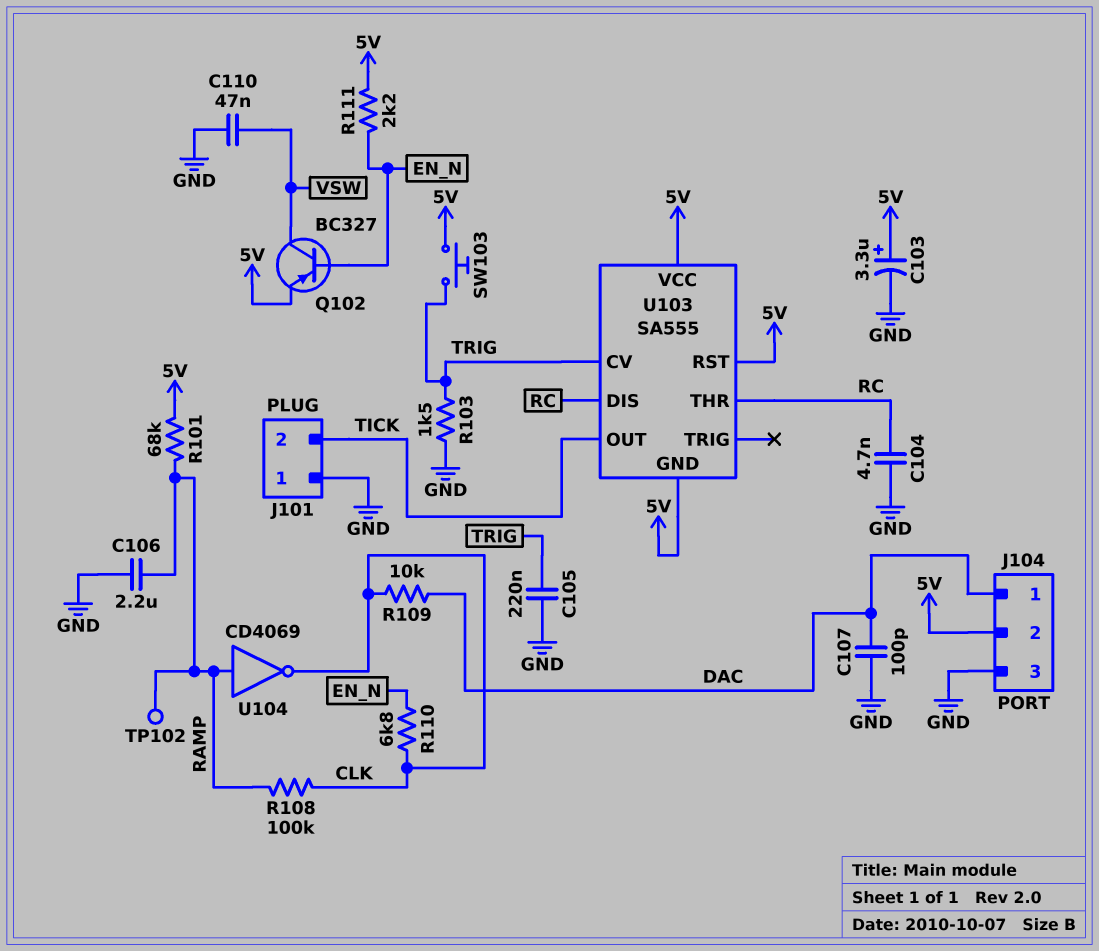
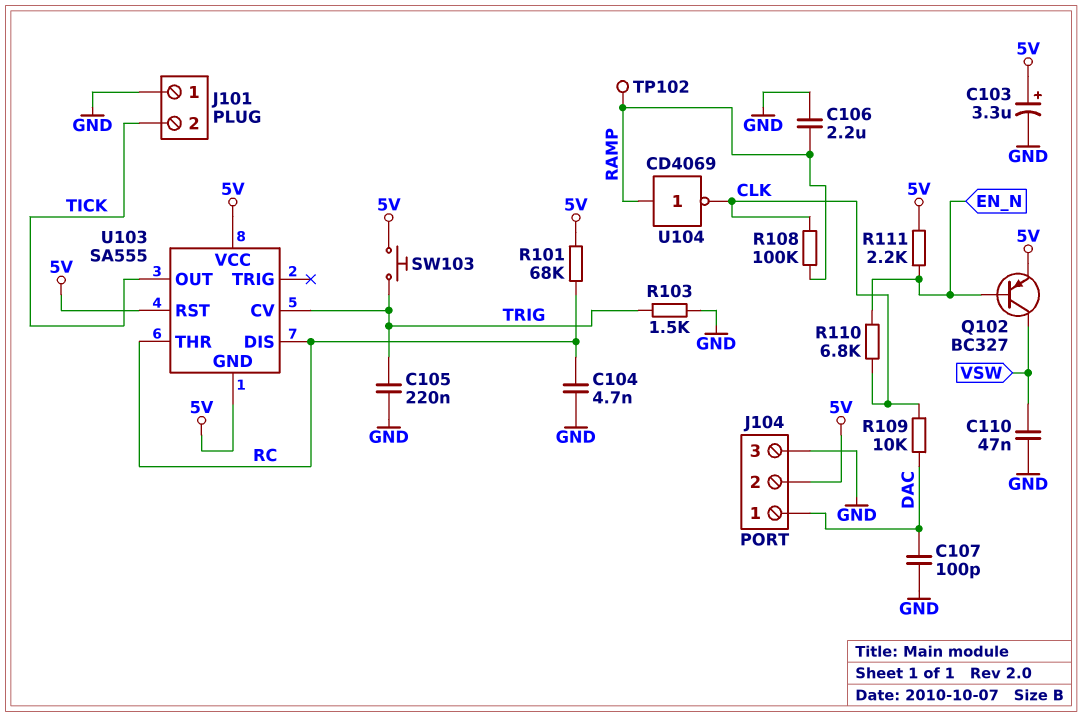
R101: 68k (5V, RAMP) -> 68k (5V, RC)

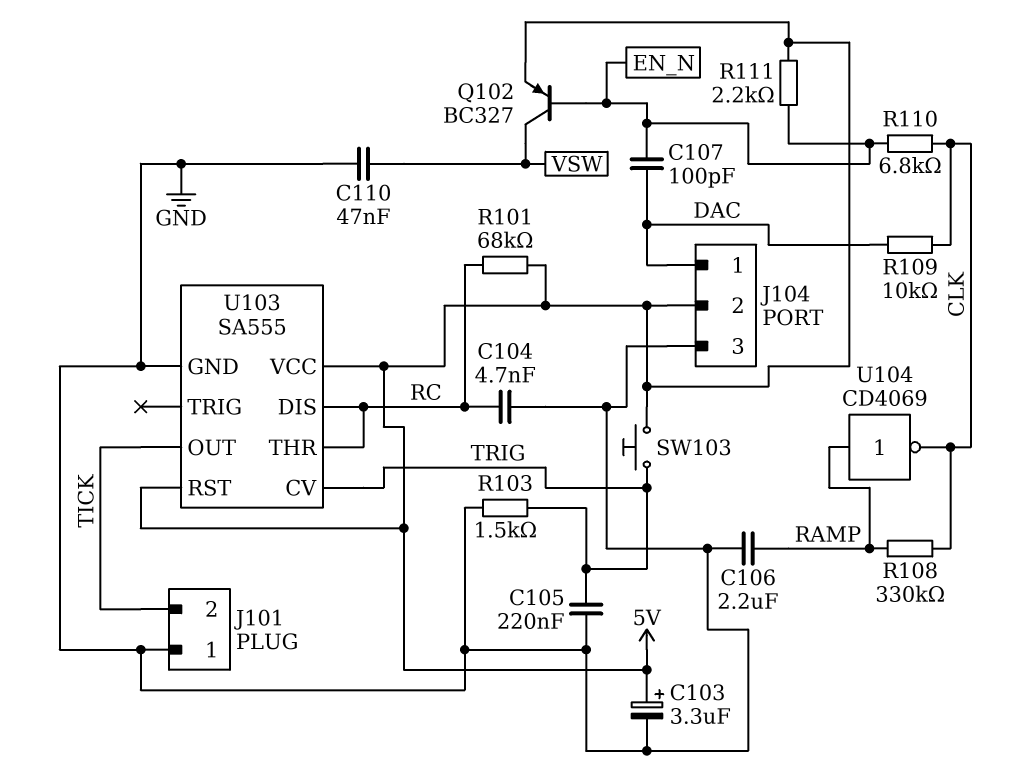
C107: 100pF (DAC, GND) -> 100pF (DAC, EN_N)
R108: 100k (CLK, RAMP) -> 330k (CLK, RAMP)
TP102: test point (RAMP) -> none
U103 pin GND: 5V -> GND

